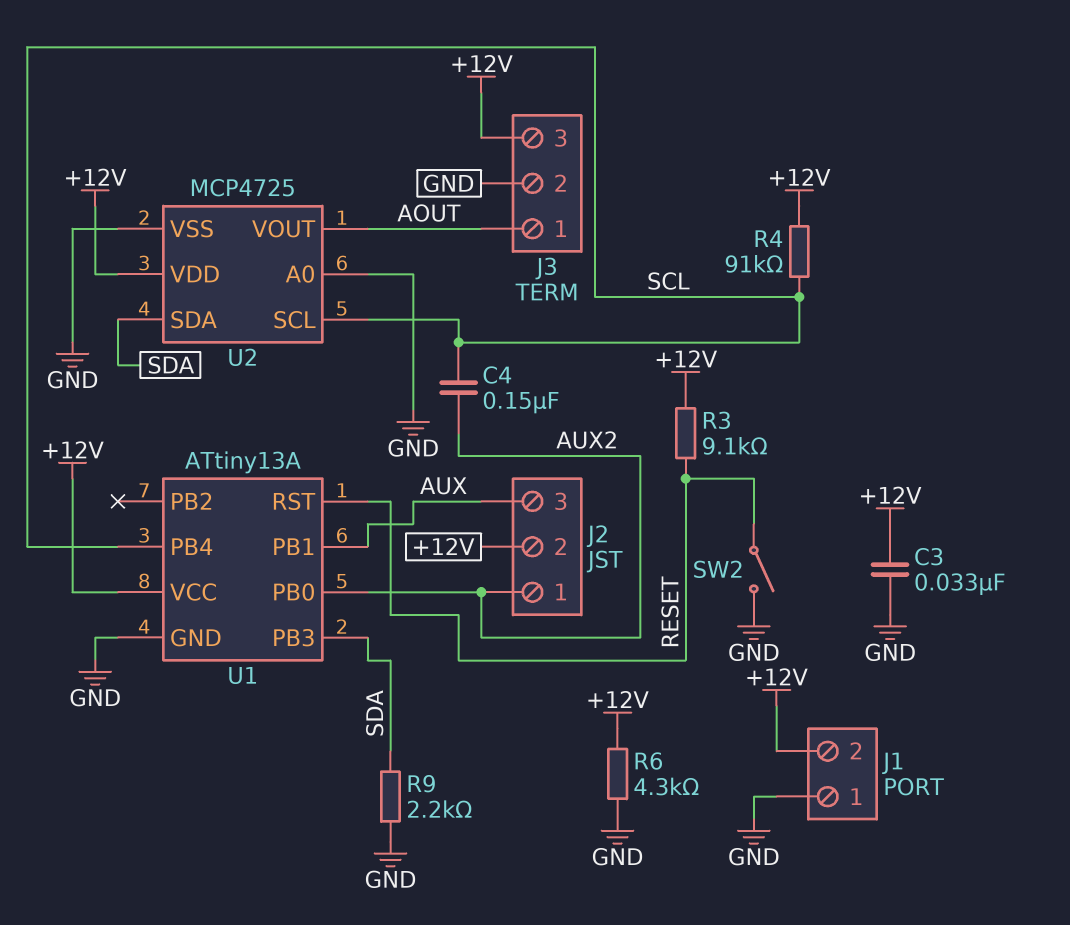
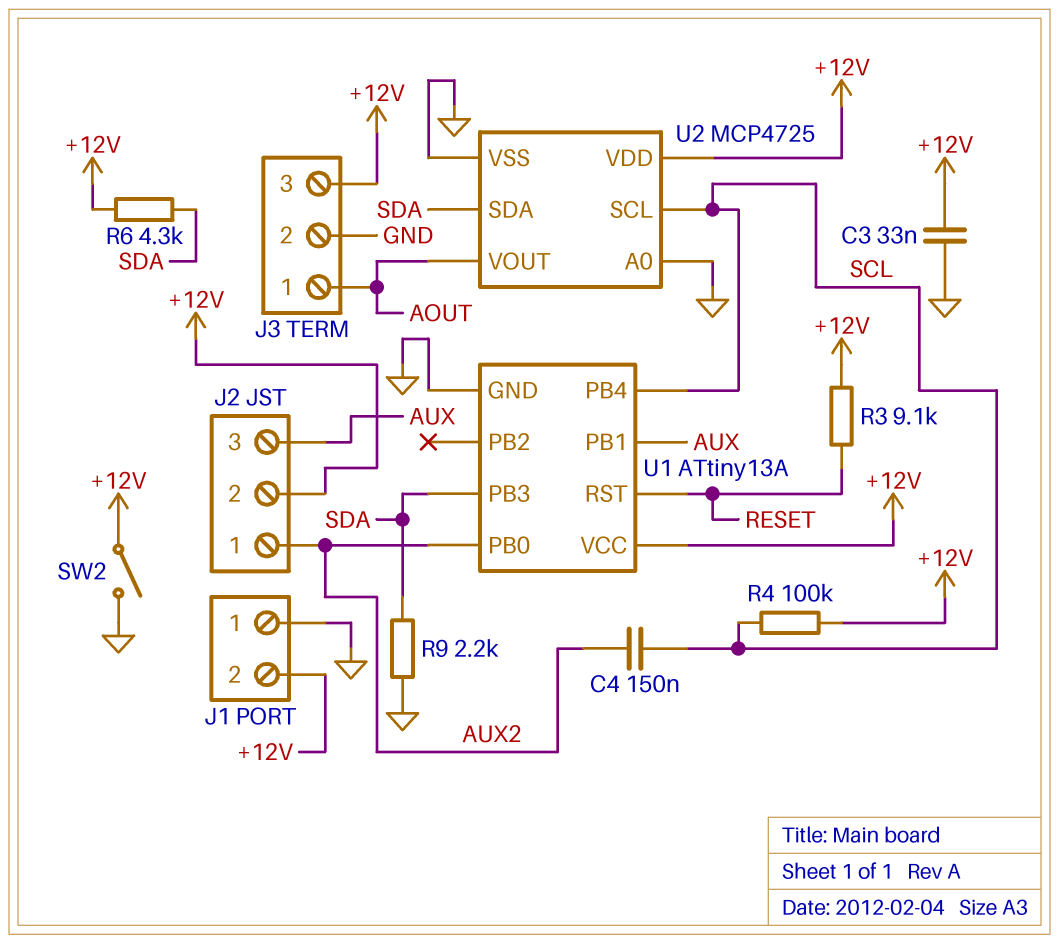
R4: 91k (+12V, SCL) -> 100k (+12V, SCL)
R6: 4.3k (+12V, GND) -> 4.3k (+12V, SDA)
SW2: switch (GND, RESET) -> switch (+12V, GND)

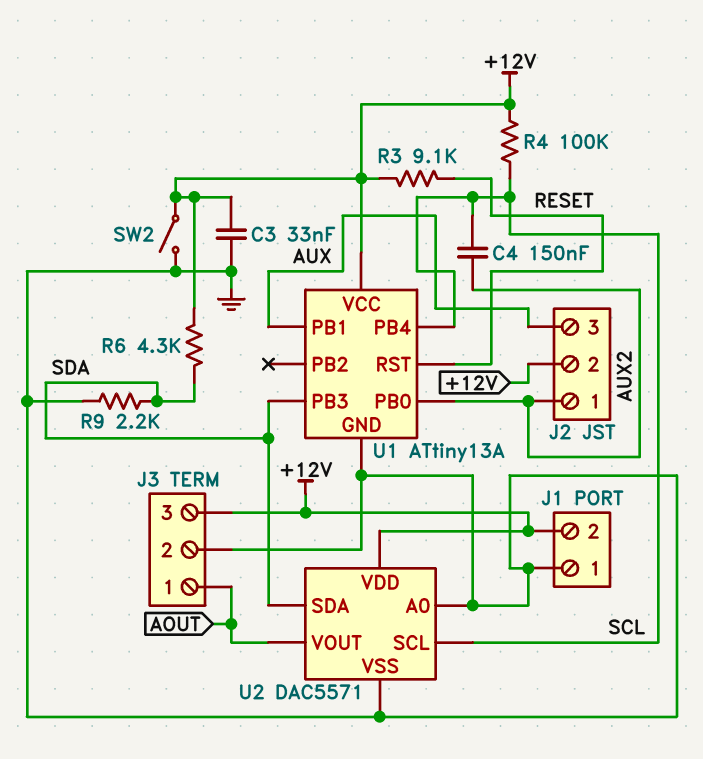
U2: MCP4725 -> DAC5571

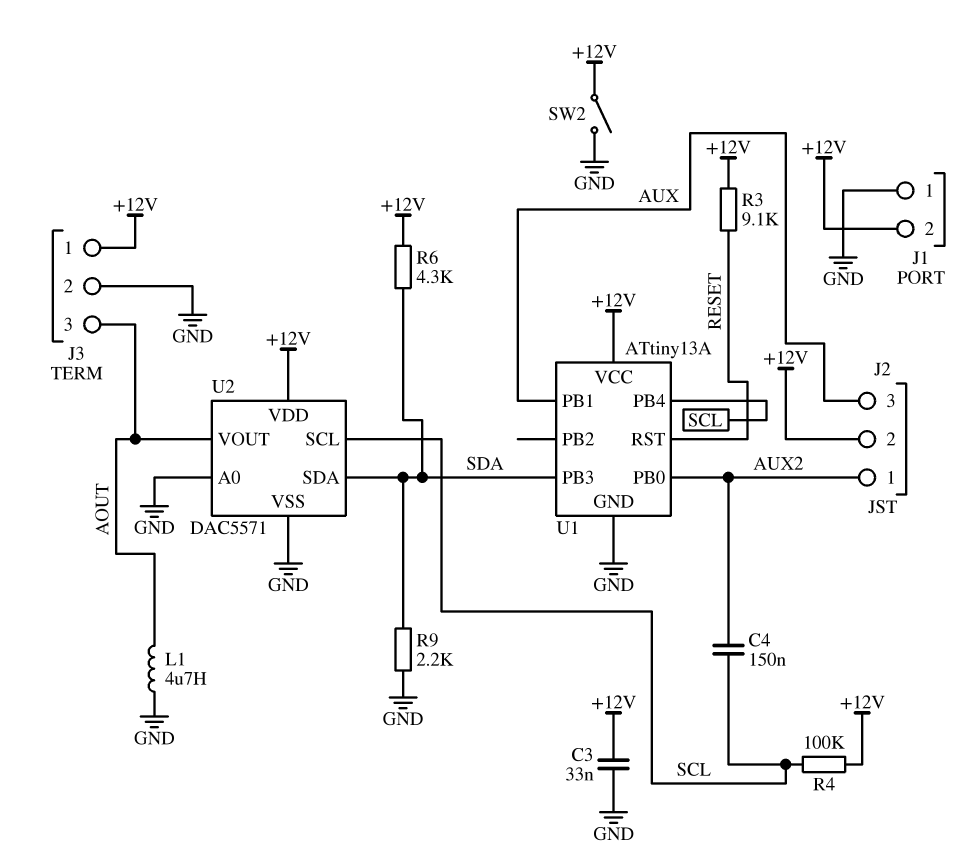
J3 pin 1: AOUT -> +12V
J3 pin 3: +12V -> AOUT
L1: none -> 4.7uH (AOUT, GND)

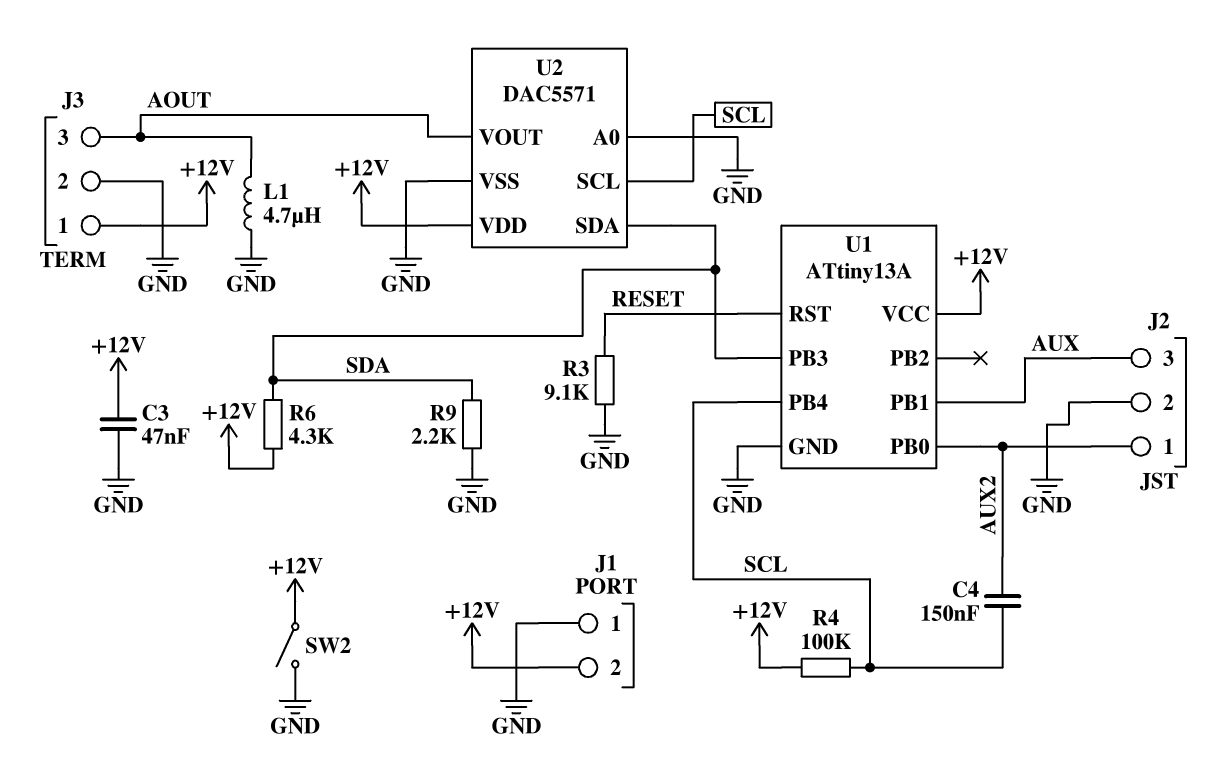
C3: 33nF (+12V, GND) -> 47nF (+12V, GND)
J2 pin 2: +12V -> GND
R3: 9.1k (+12V, RESET) -> 9.1k (GND, RESET)

